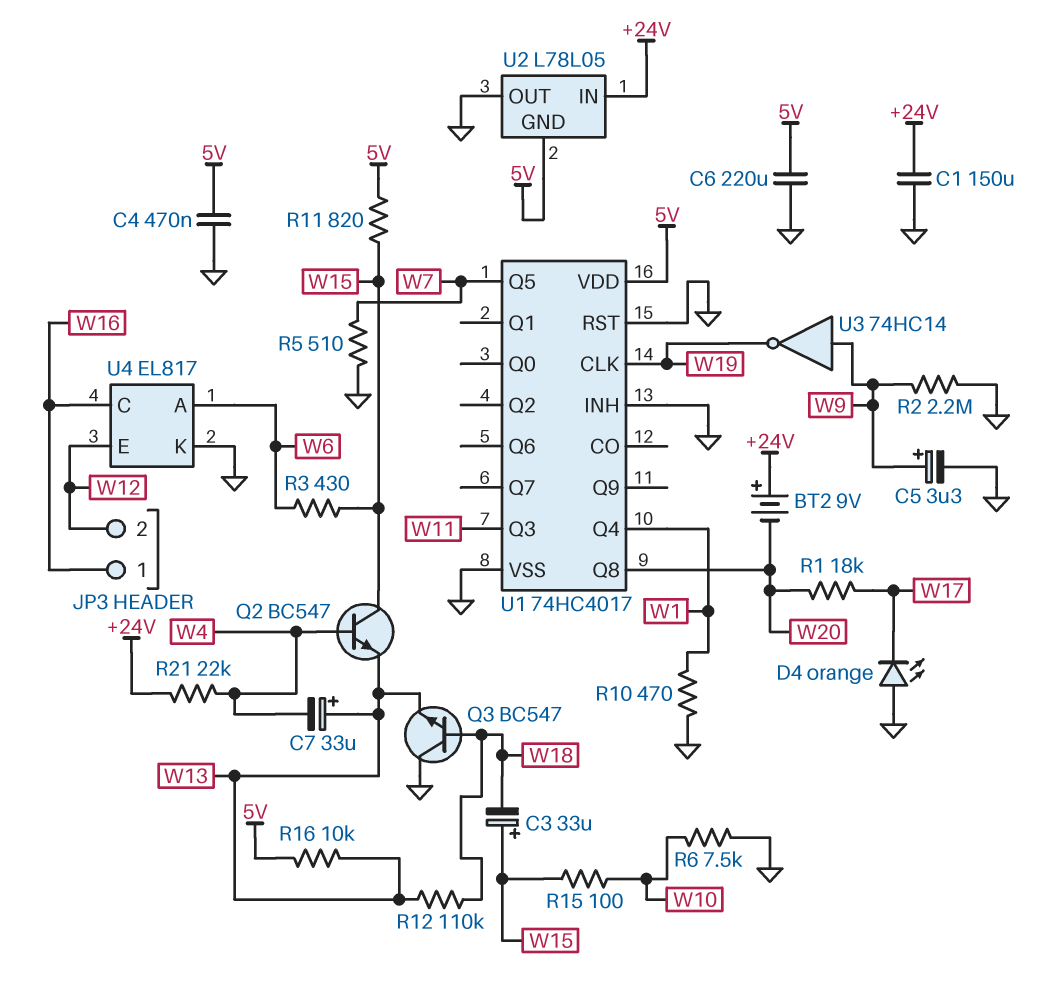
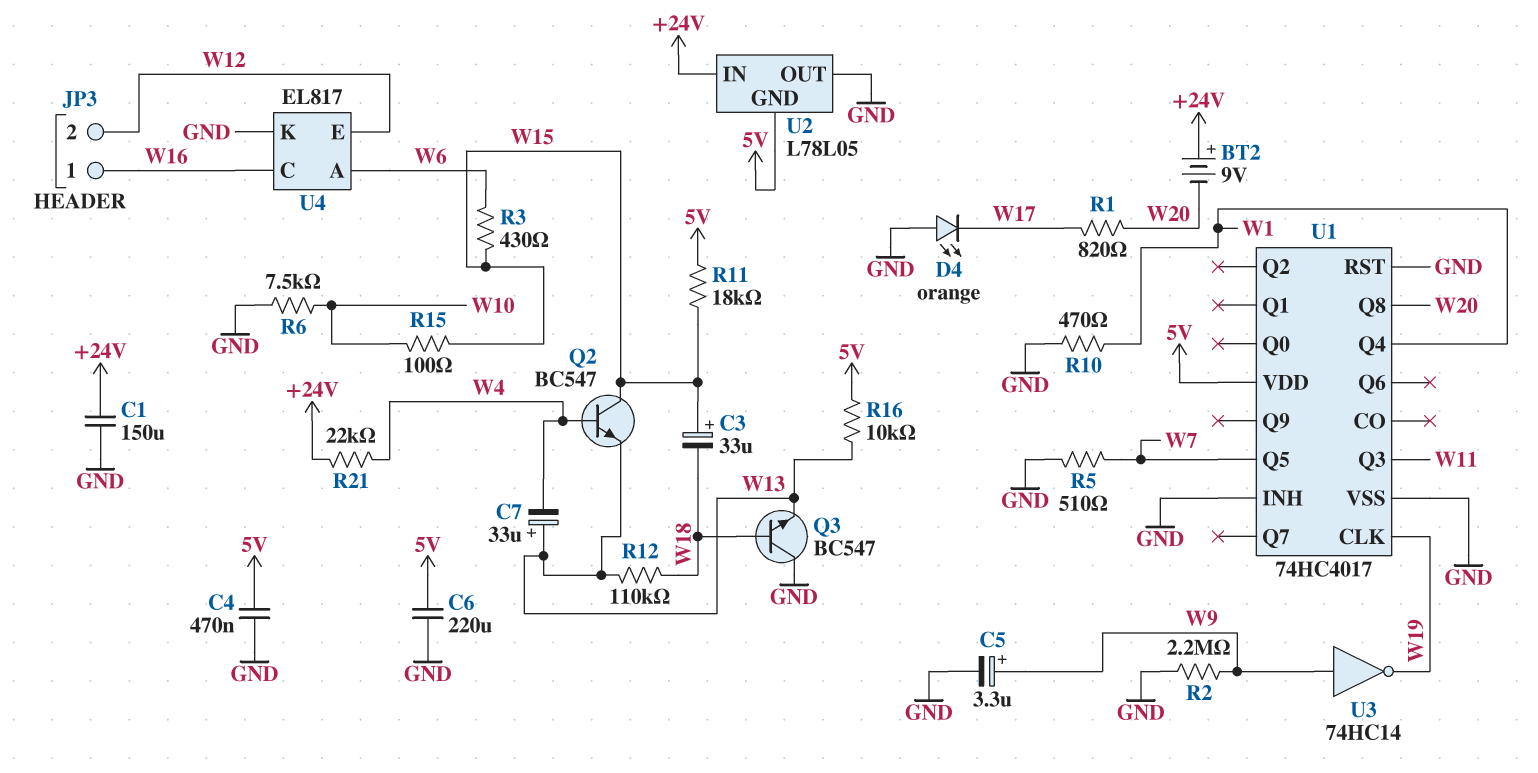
R1: 18k (W17, W20) -> 820 (W17, W20)
R11: 820 (5V, W15) -> 18k (5V, W15)

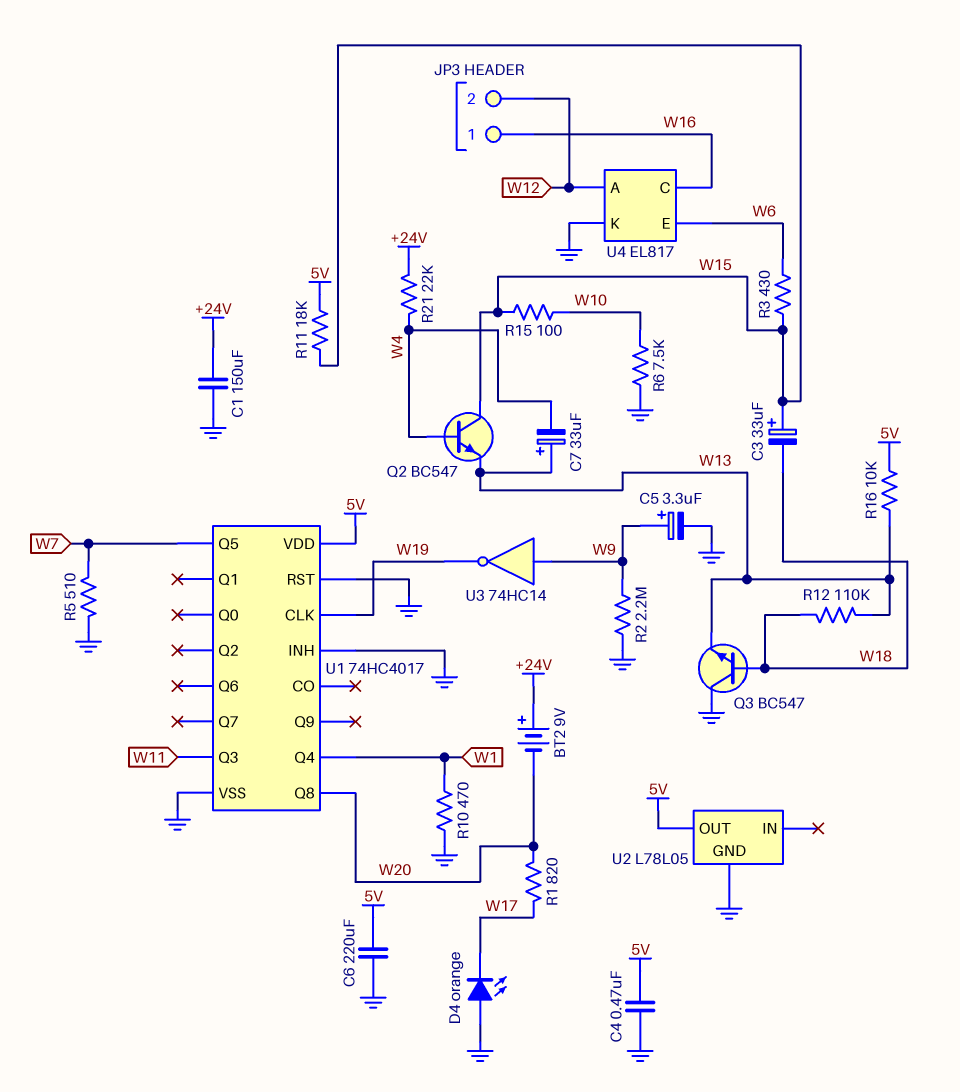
U2 pin GND: 5V -> GND
U2 pin IN: +24V -> none
U2 pin OUT: GND -> 5V
U4 pin A: W6 -> W12
U4 pin E: W12 -> W6

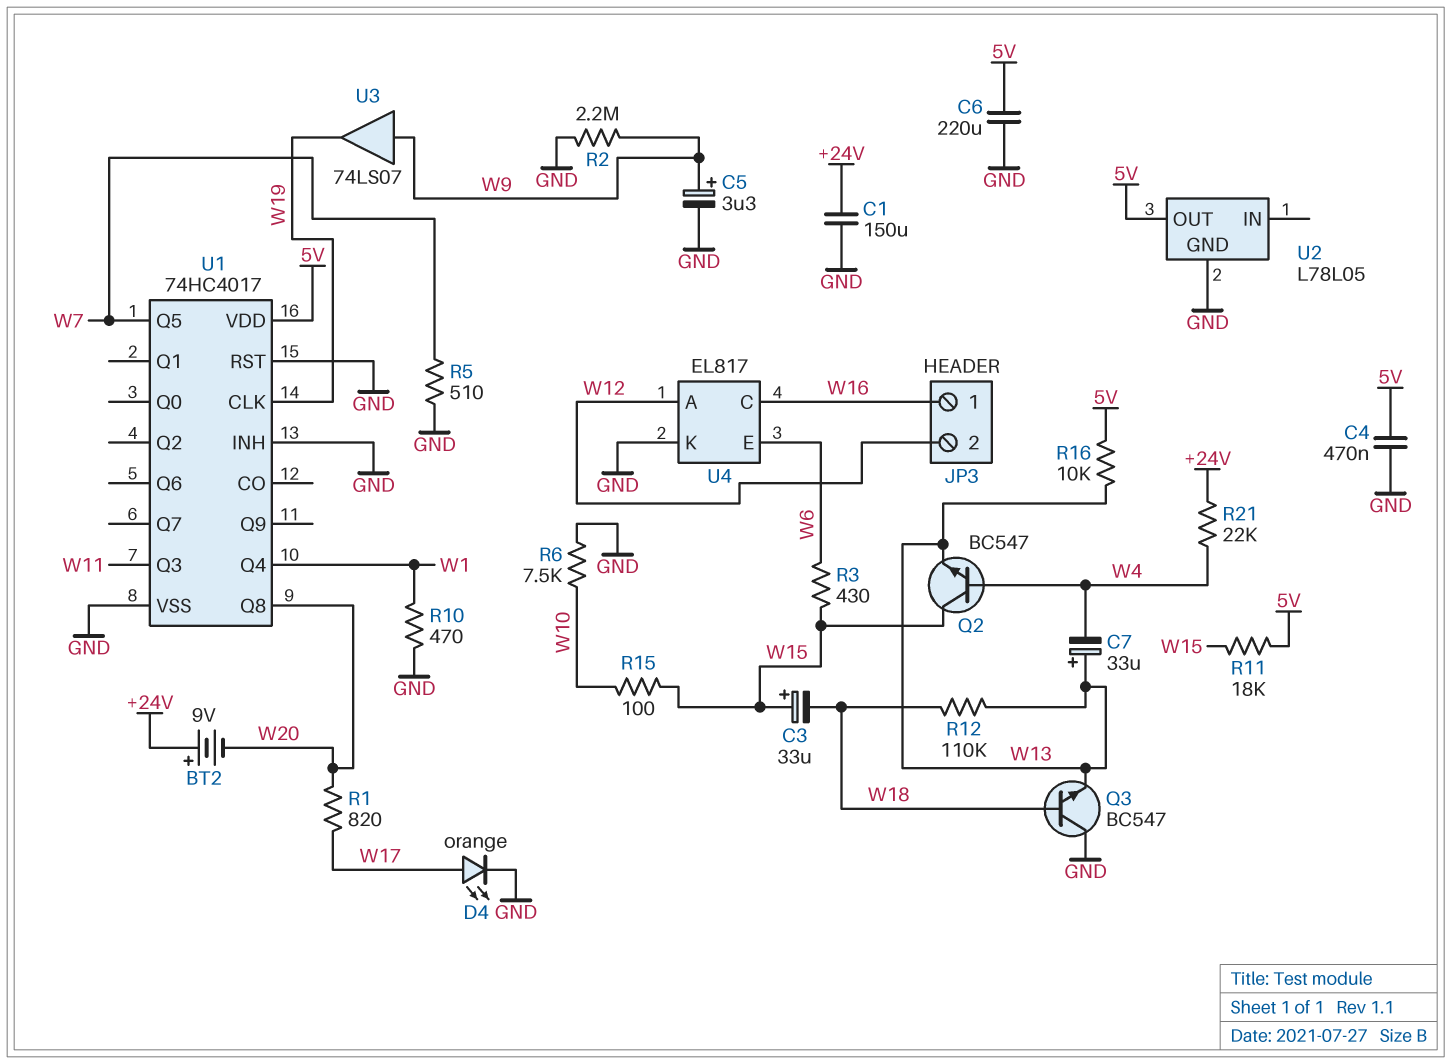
D4: LED orange (A GND, K W17) -> LED orange (A W17, K GND)
U3: NOT 74HC14 (in W9, out W19) -> buffer 74LS07 (in W9, out W19)

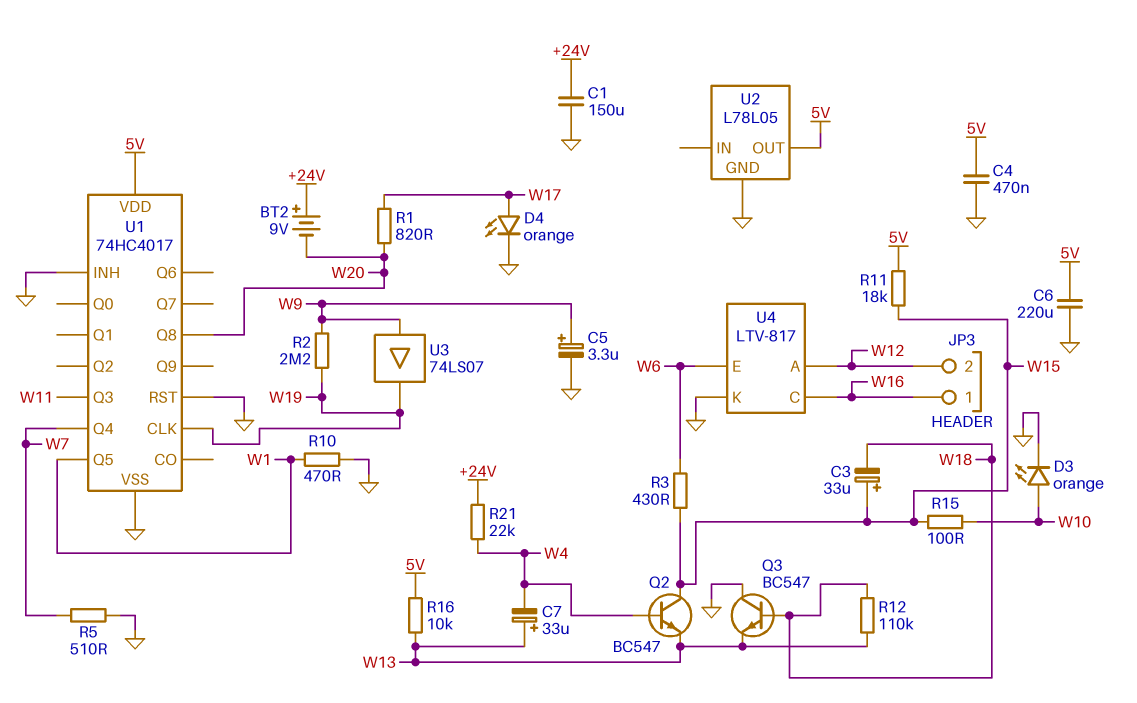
D3: none -> LED orange (A W10, K GND)
R2: 2.2M (GND, W9) -> 2.2M (W9, W19)
R6: 7.5k (GND, W10) -> none
U1 pin Q4: W1 -> W7
U1 pin Q5: W7 -> W1
U4: EL817 -> LTV-817

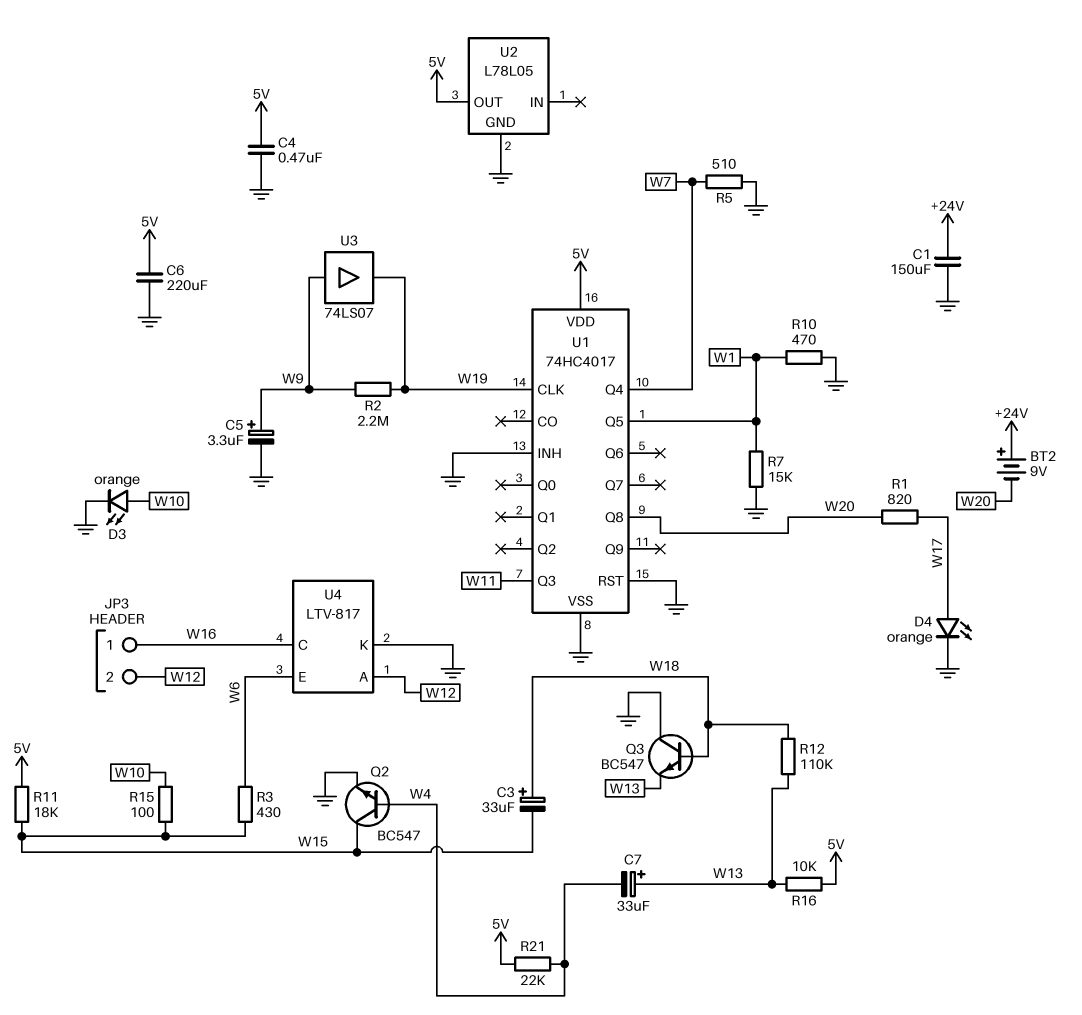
C3: 33uF (plus W15, minus W18) -> 33uF (plus W18, minus W15)
Q2: NPN BC547 (B W4, C W15, E W13) -> NPN BC547 (B W4, C W15, E GND)
R7: none -> 15k (GND, W1)
R21: 22k (+24V, W4) -> 22k (5V, W4)

